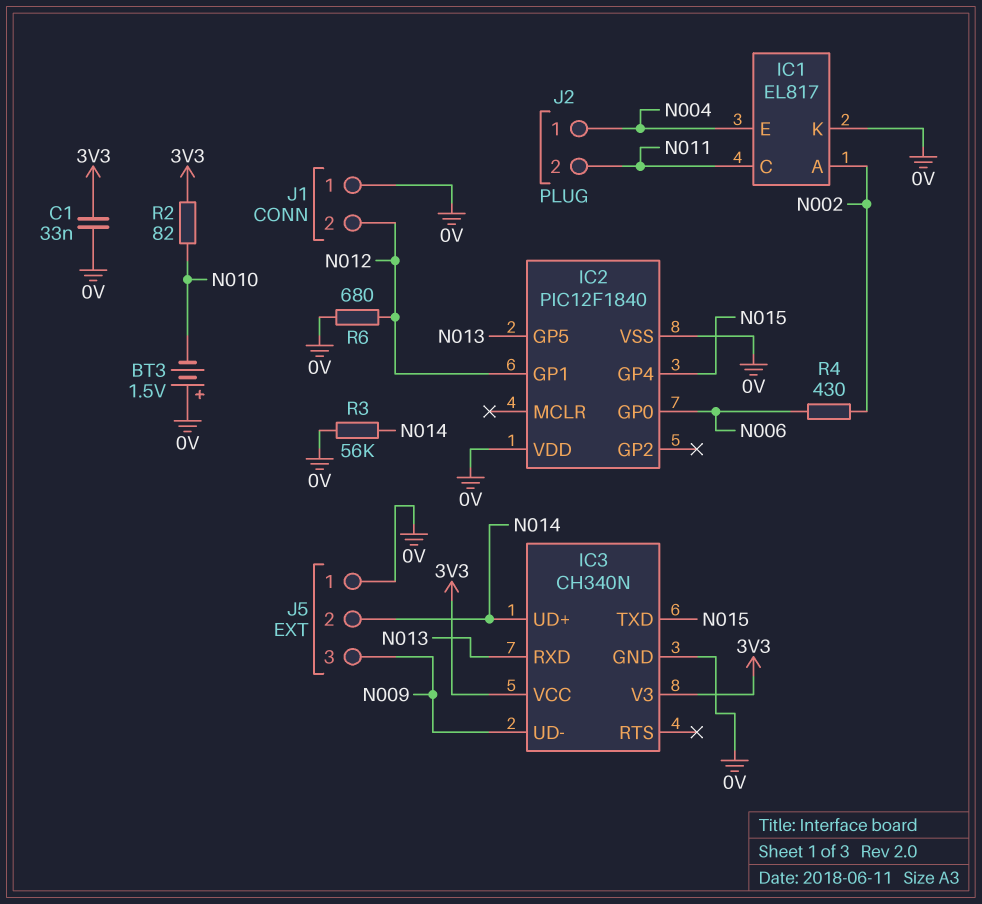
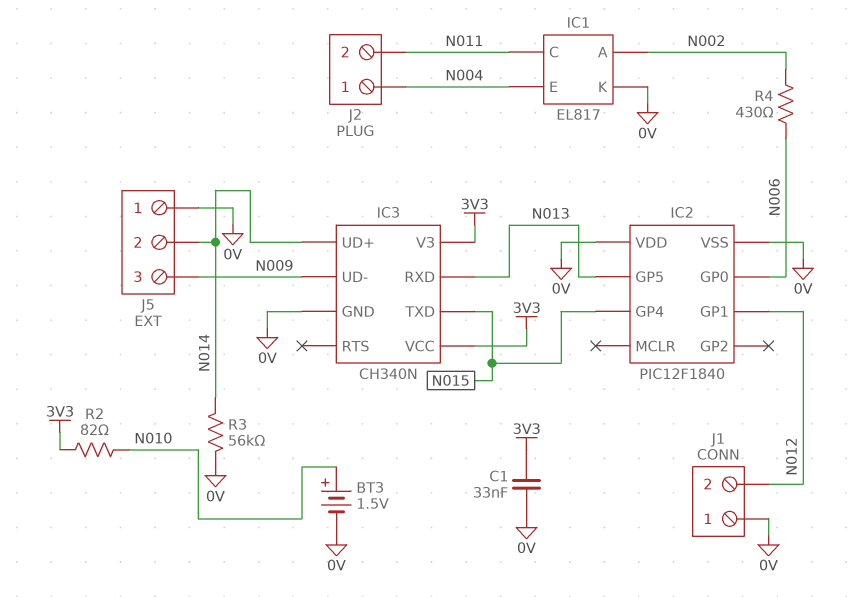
BT3: 1.5V (plus 0V, minus N010) -> 1.5V (plus N010, minus 0V)
R6: 680 (0V, N012) -> none

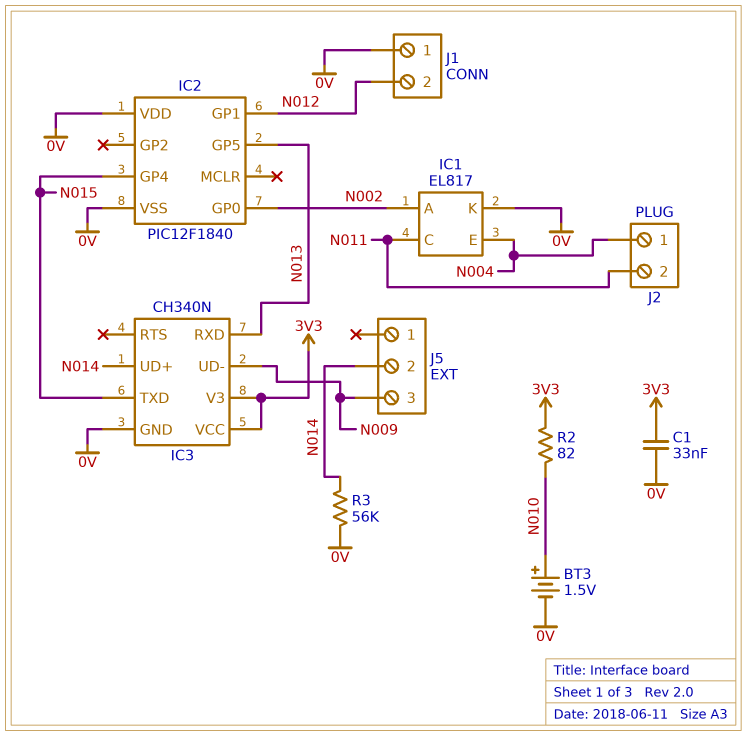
IC2 pin GP0: N006 -> N002
J5 pin 1: 0V -> none
R4: 430 (N002, N006) -> none

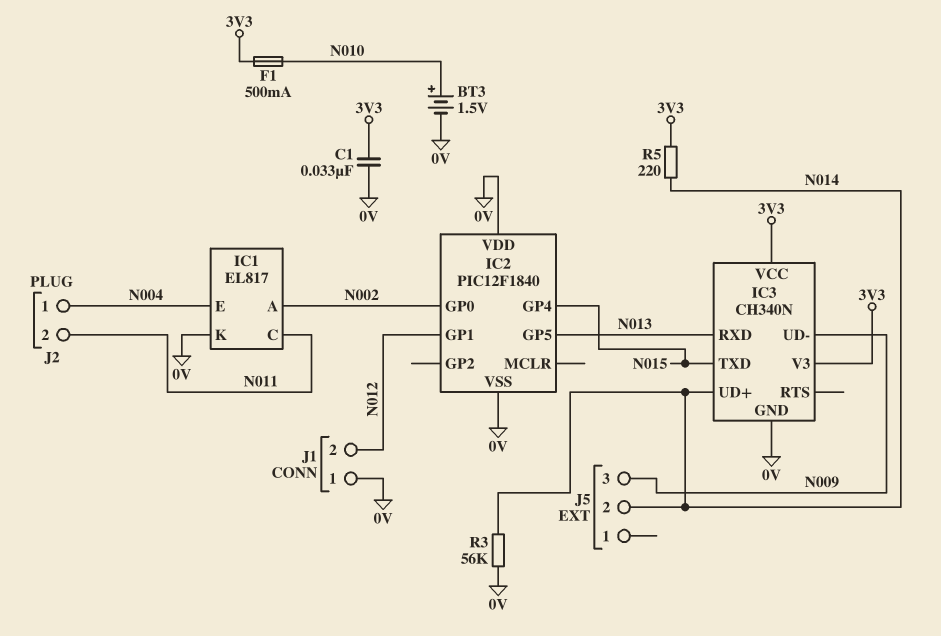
F1: none -> 500mA (3V3, N010)
R2: 82 (3V3, N010) -> none
R5: none -> 220 (3V3, N014)

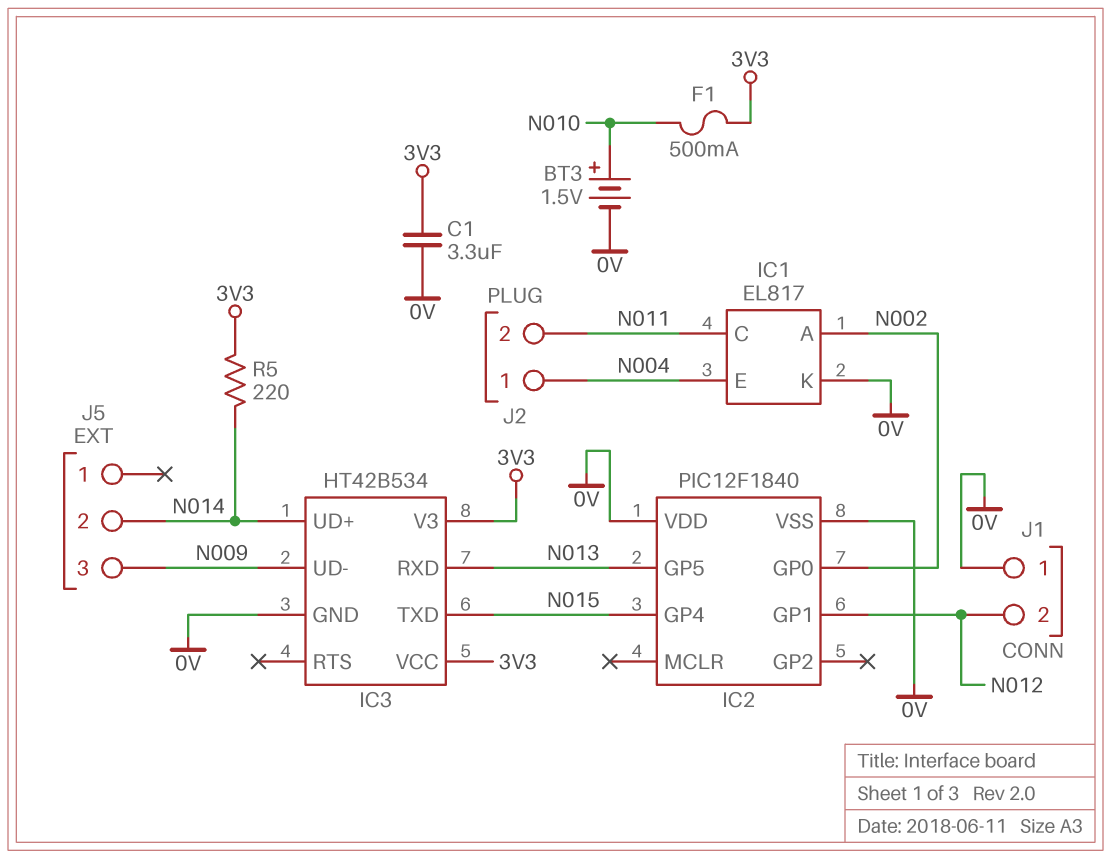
C1: 33nF (0V, 3V3) -> 3.3uF (0V, 3V3)
IC3: CH340N -> HT42B534
R3: 56k (0V, N014) -> none

